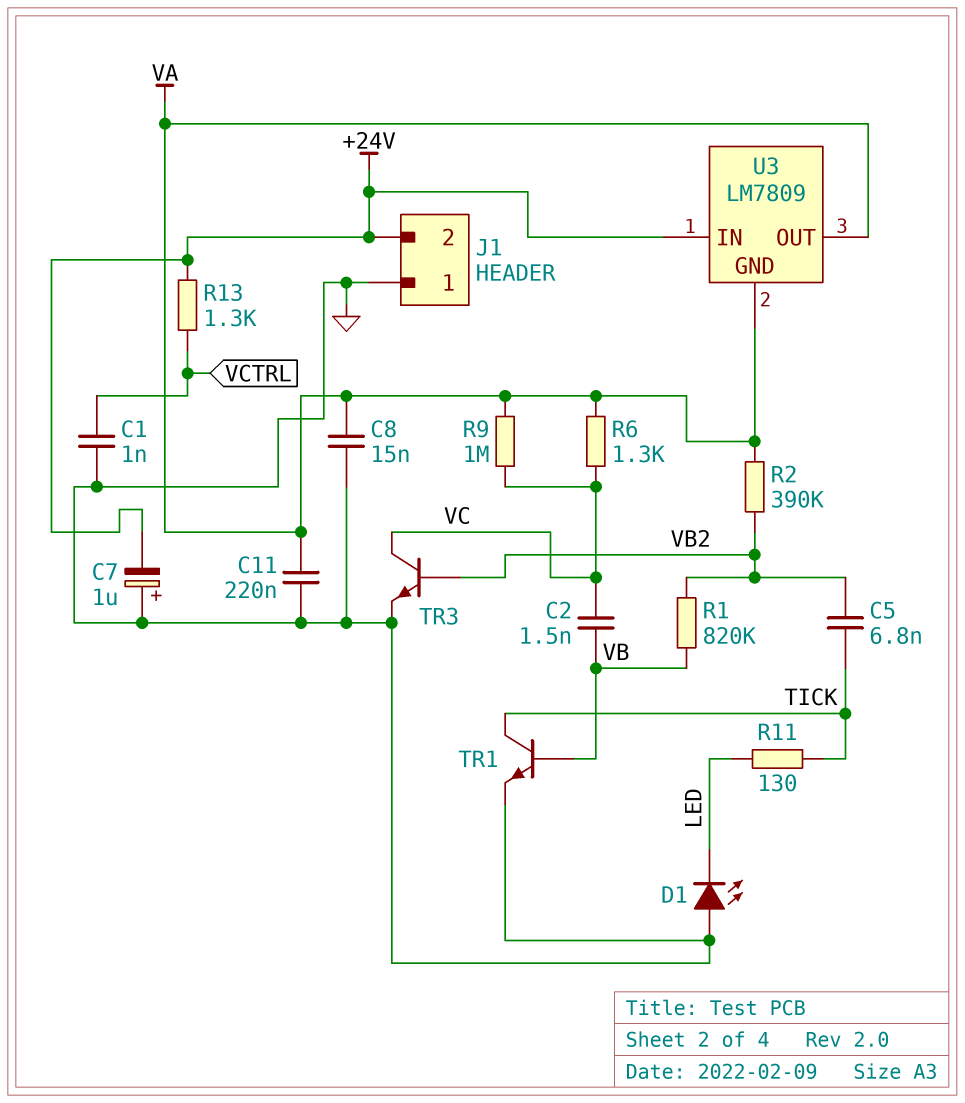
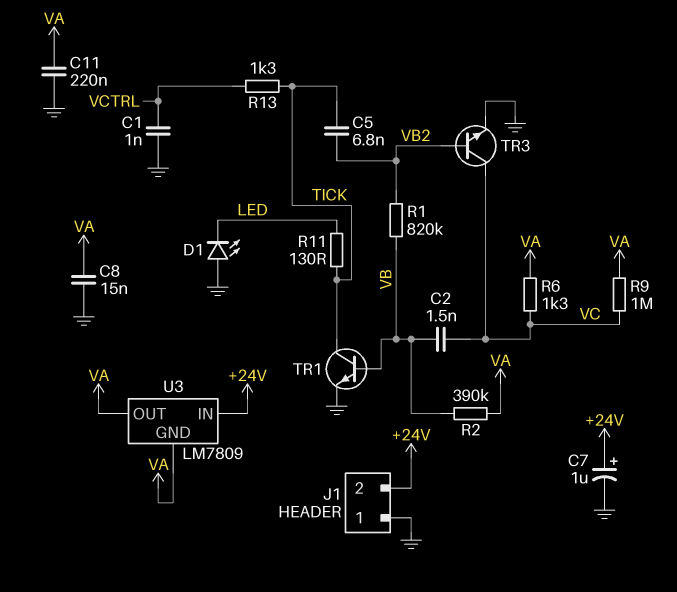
C7: 1uF (plus GND, minus +24V) -> 1uF (plus +24V, minus GND)
R2: 390k (VA, VB2) -> 390k (VA, VB)
R13: 1.3k (+24V, VCTRL) -> 1.3k (TICK, VCTRL)

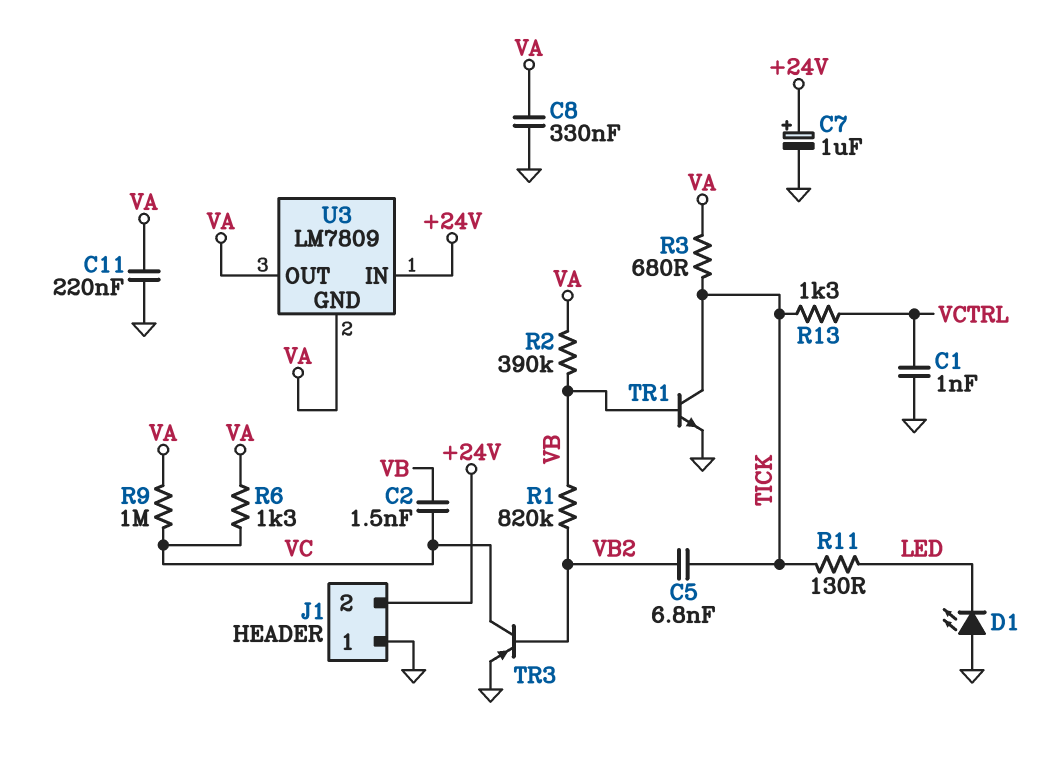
C8: 15nF (GND, VA) -> 330nF (GND, VA)
R3: none -> 680 (TICK, VA)
TR3: NPN (B VB2, C VC, E GND) -> PNP (B VB2, C VC, E GND)

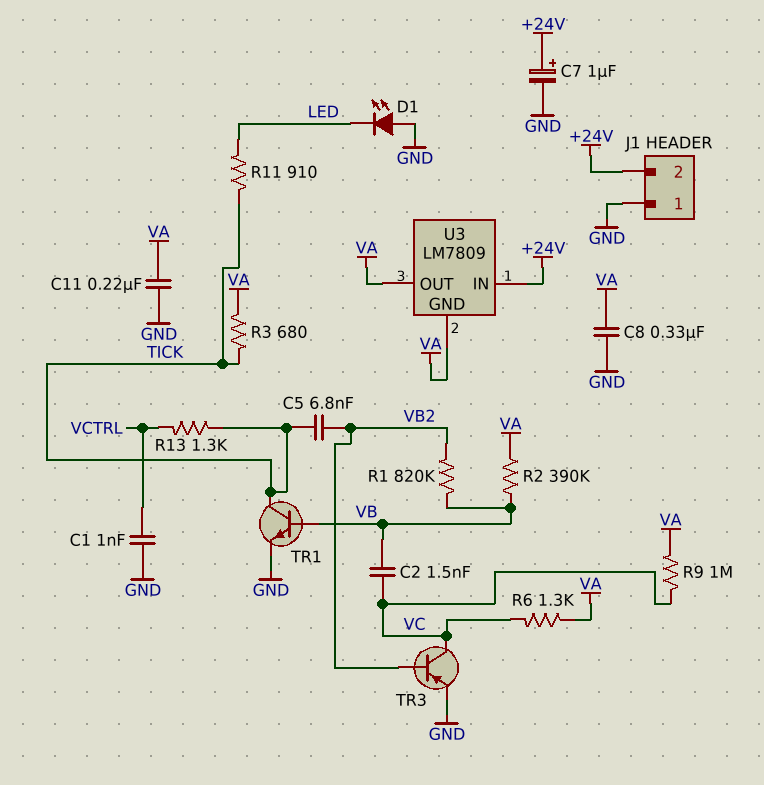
R11: 130 (LED, TICK) -> 910 (LED, TICK)

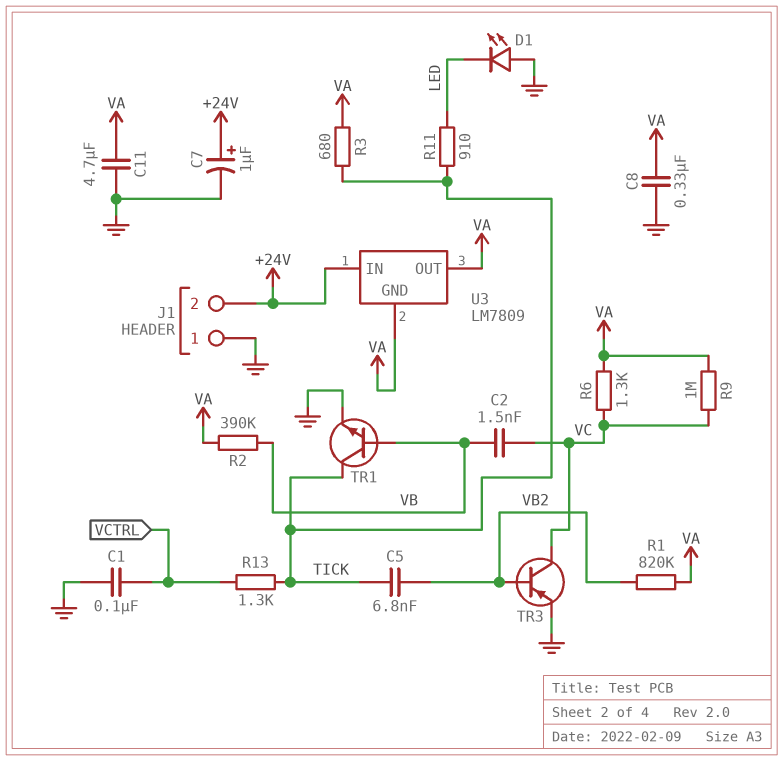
C1: 1nF (GND, VCTRL) -> 100nF (GND, VCTRL)
C11: 220nF (GND, VA) -> 4.7uF (GND, VA)
R1: 820k (VB, VB2) -> 820k (VA, VB2)

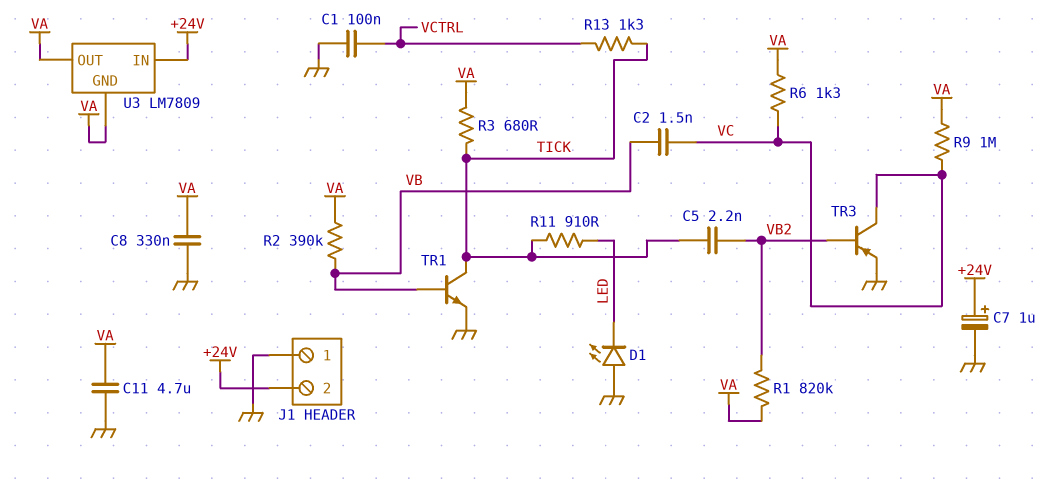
C5: 6.8nF (TICK, VB2) -> 2.2nF (TICK, VB2)

